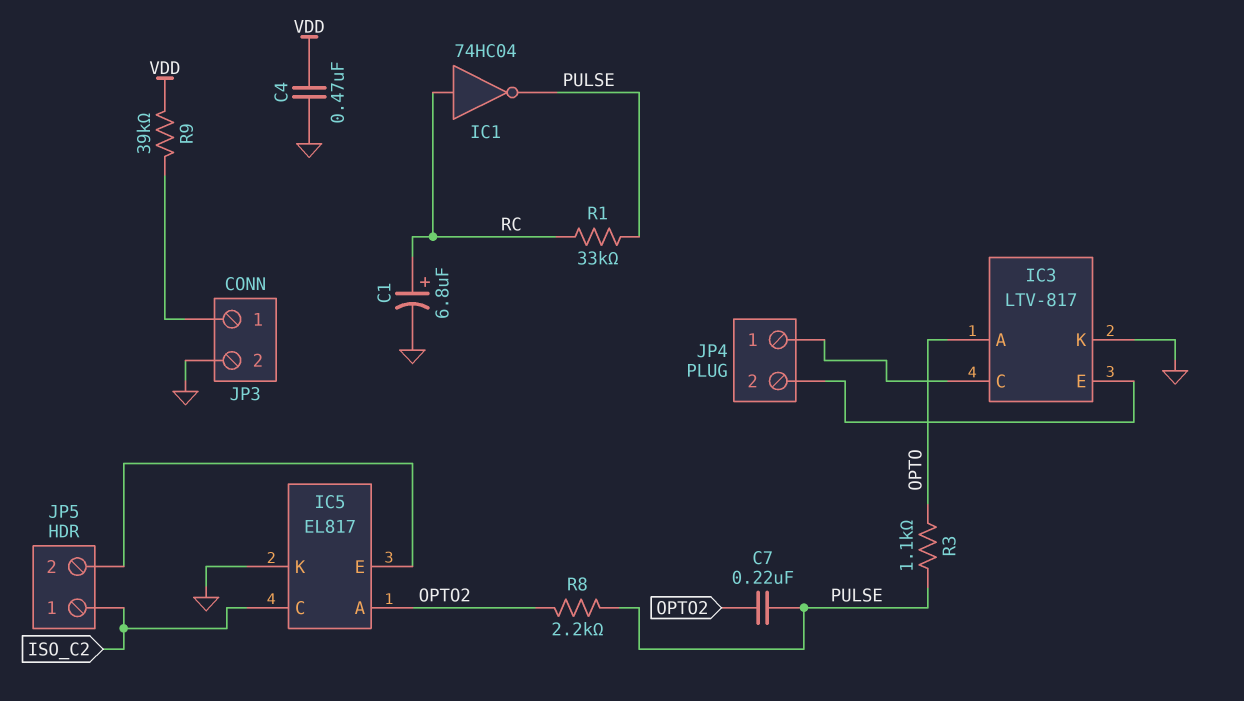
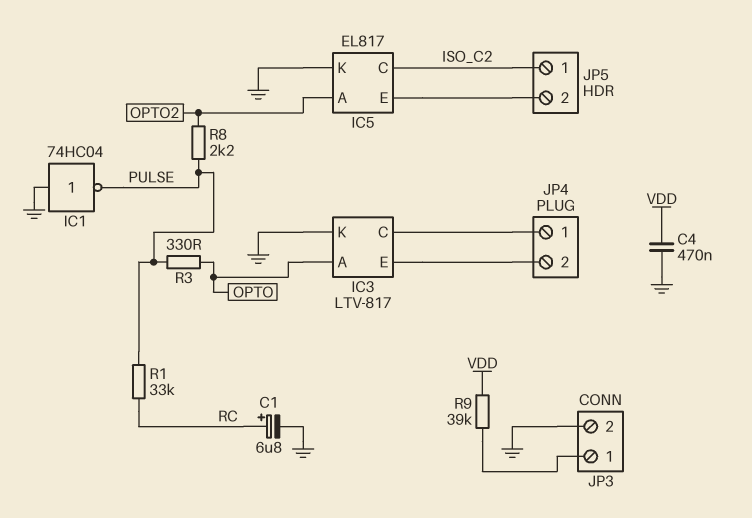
C7: 220nF (OPTO2, PULSE) -> none
IC1: NOT 74HC04 (in RC, out PULSE) -> NOT 74HC04 (in GND, out PULSE)
R3: 1.1k (OPTO, PULSE) -> 330 (OPTO, PULSE)

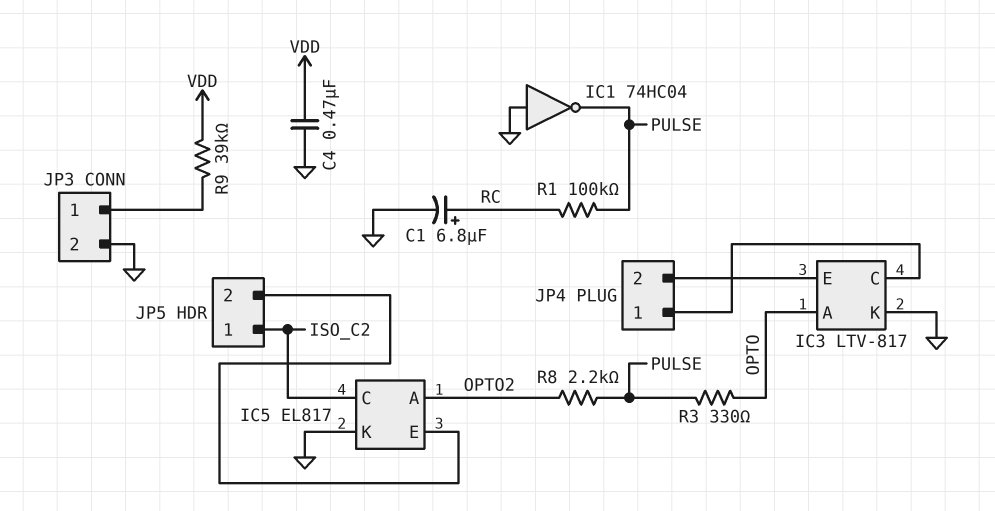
R1: 33k (PULSE, RC) -> 100k (PULSE, RC)

